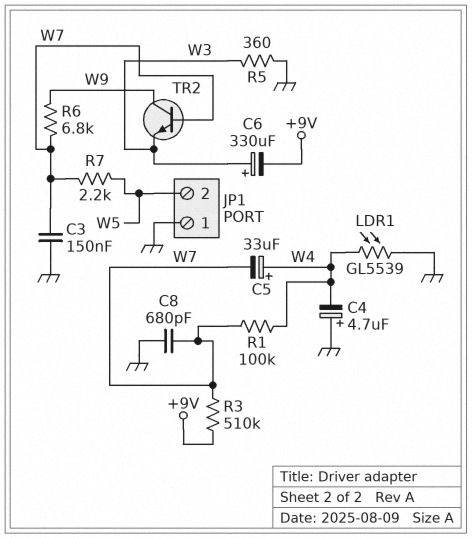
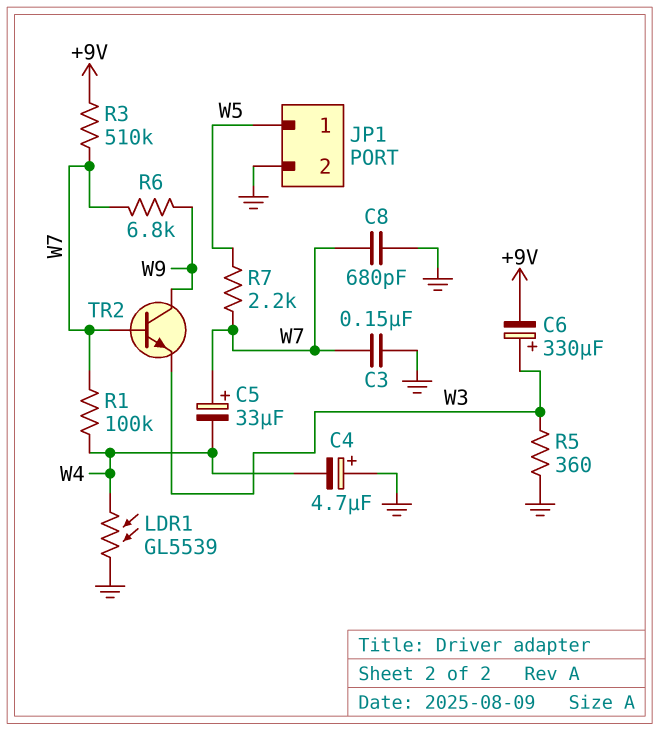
C5: 33uF (plus W4, minus W7) -> 33uF (plus W7, minus W4)
JP1 pin 1: GND -> W5
JP1 pin 2: W5 -> GND

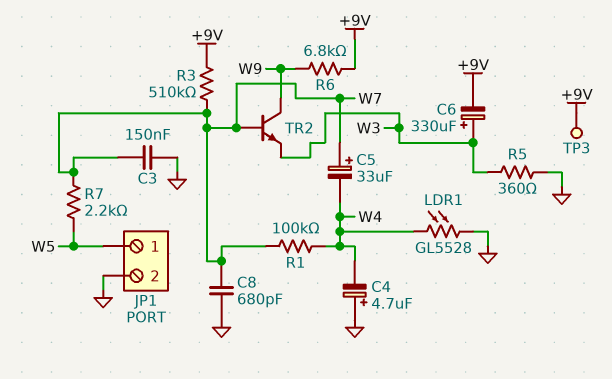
LDR1: GL5539 (GND, W4) -> GL5528 (GND, W4)
R6: 6.8k (W7, W9) -> 6.8k (+9V, W9)
TP3: none -> test point (+9V)

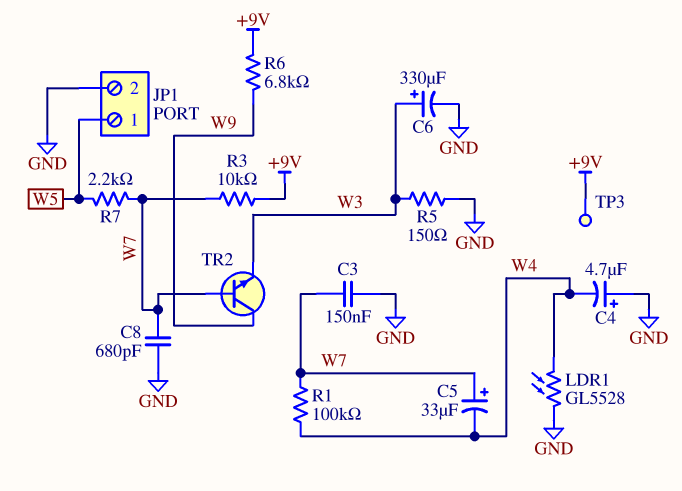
C6: 330uF (plus W3, minus +9V) -> 330uF (plus W3, minus GND)
R3: 510k (+9V, W7) -> 10k (+9V, W7)
R5: 360 (GND, W3) -> 150 (GND, W3)

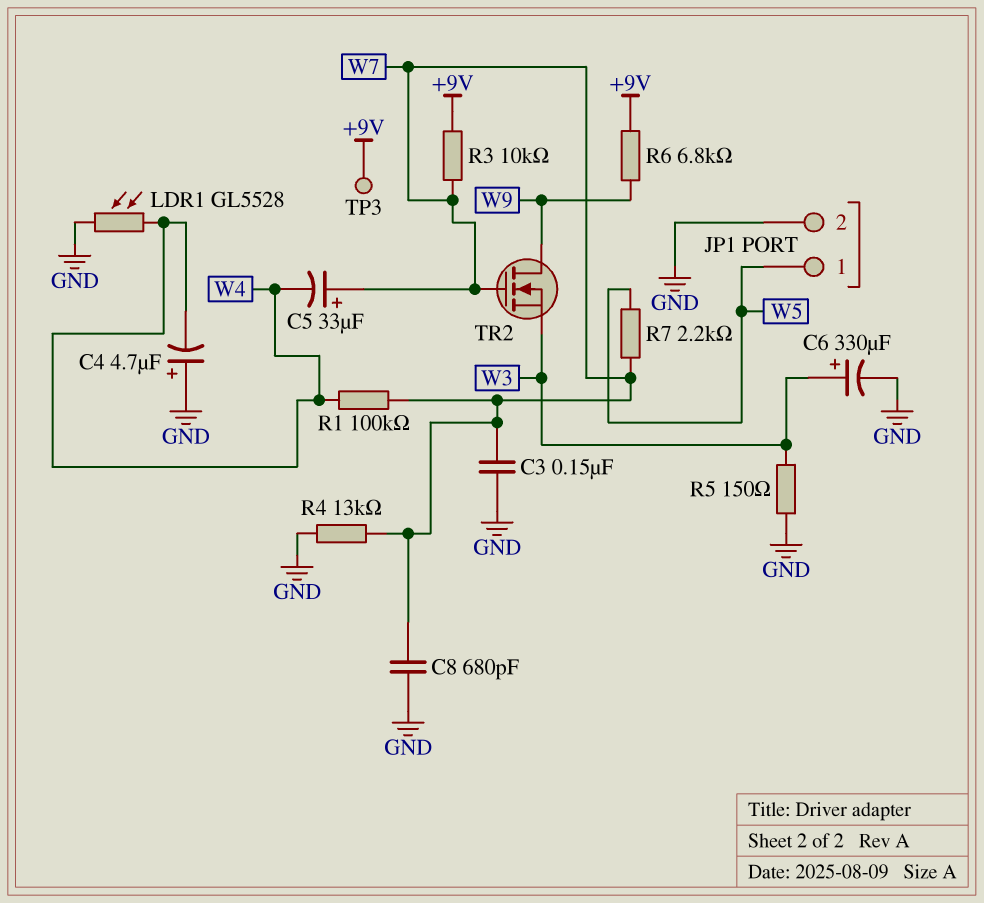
R4: none -> 13k (GND, W7)
TR2: NPN (B W7, C W9, E W3) -> NMOS (G W7, D W9, S W3)

